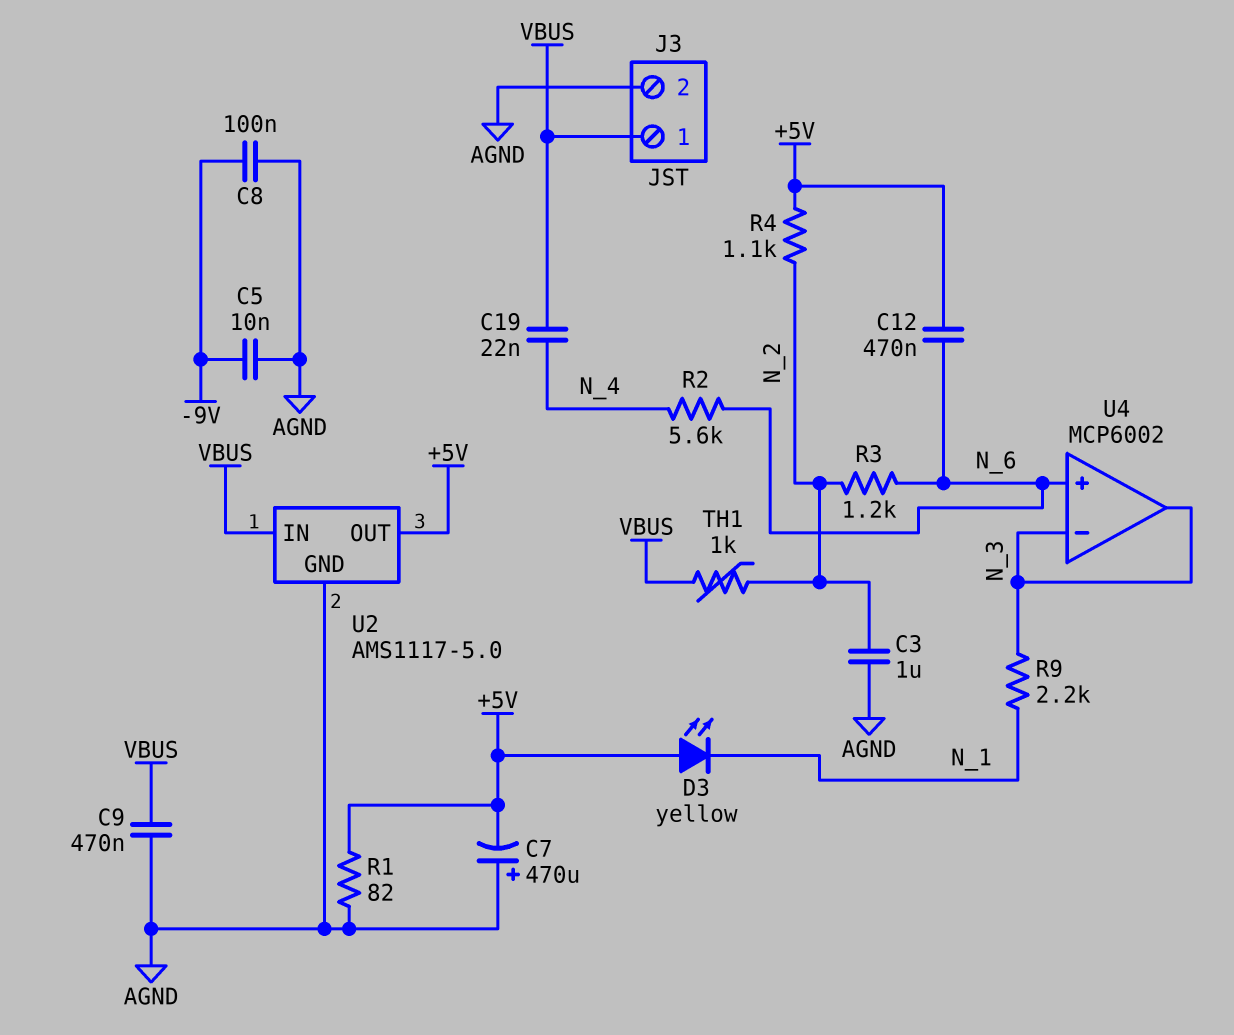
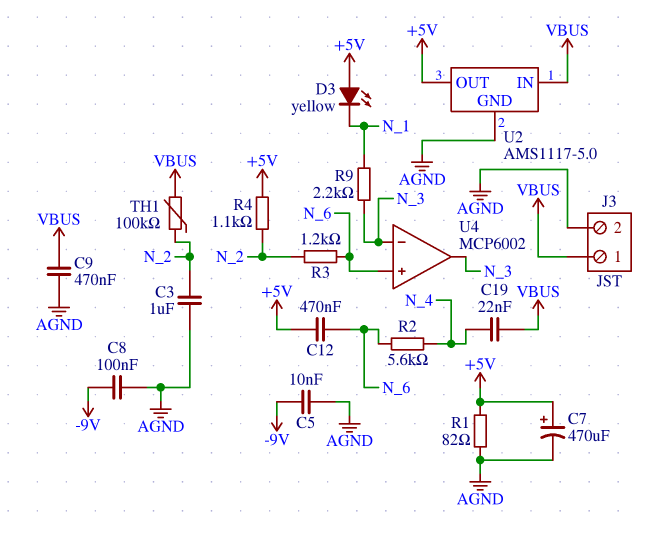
C7: 470uF (plus AGND, minus +5V) -> 470uF (plus +5V, minus AGND)
TH1: 1k (N_2, VBUS) -> 100k (N_2, VBUS)

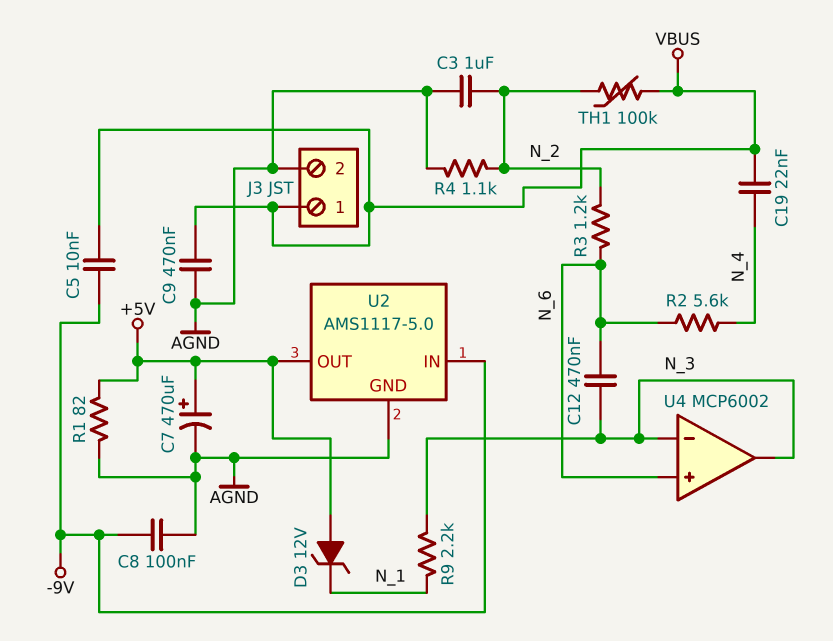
C5: 10nF (-9V, AGND) -> 10nF (-9V, VBUS)
C12: 470nF (+5V, N_6) -> 470nF (N_3, N_6)
D3: LED yellow (A +5V, K N_1) -> zener 12V (A +5V, K N_1)
R4: 1.1k (+5V, N_2) -> 1.1k (AGND, N_2)
U2 pin IN: VBUS -> -9V

